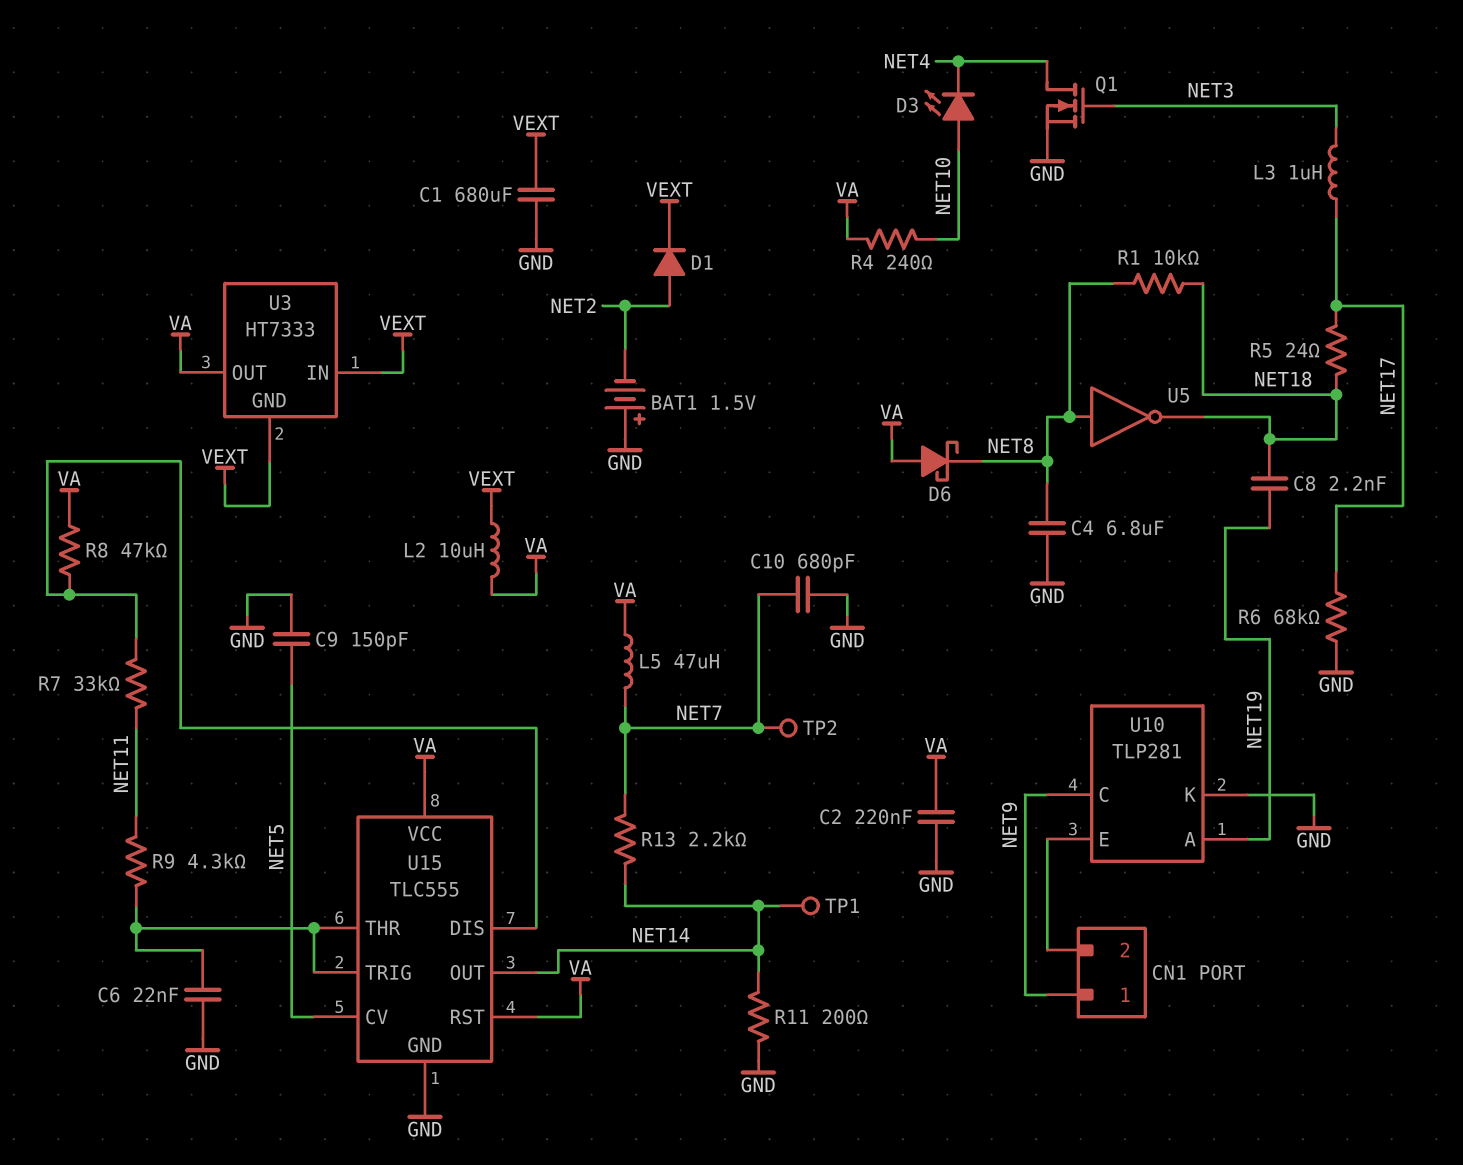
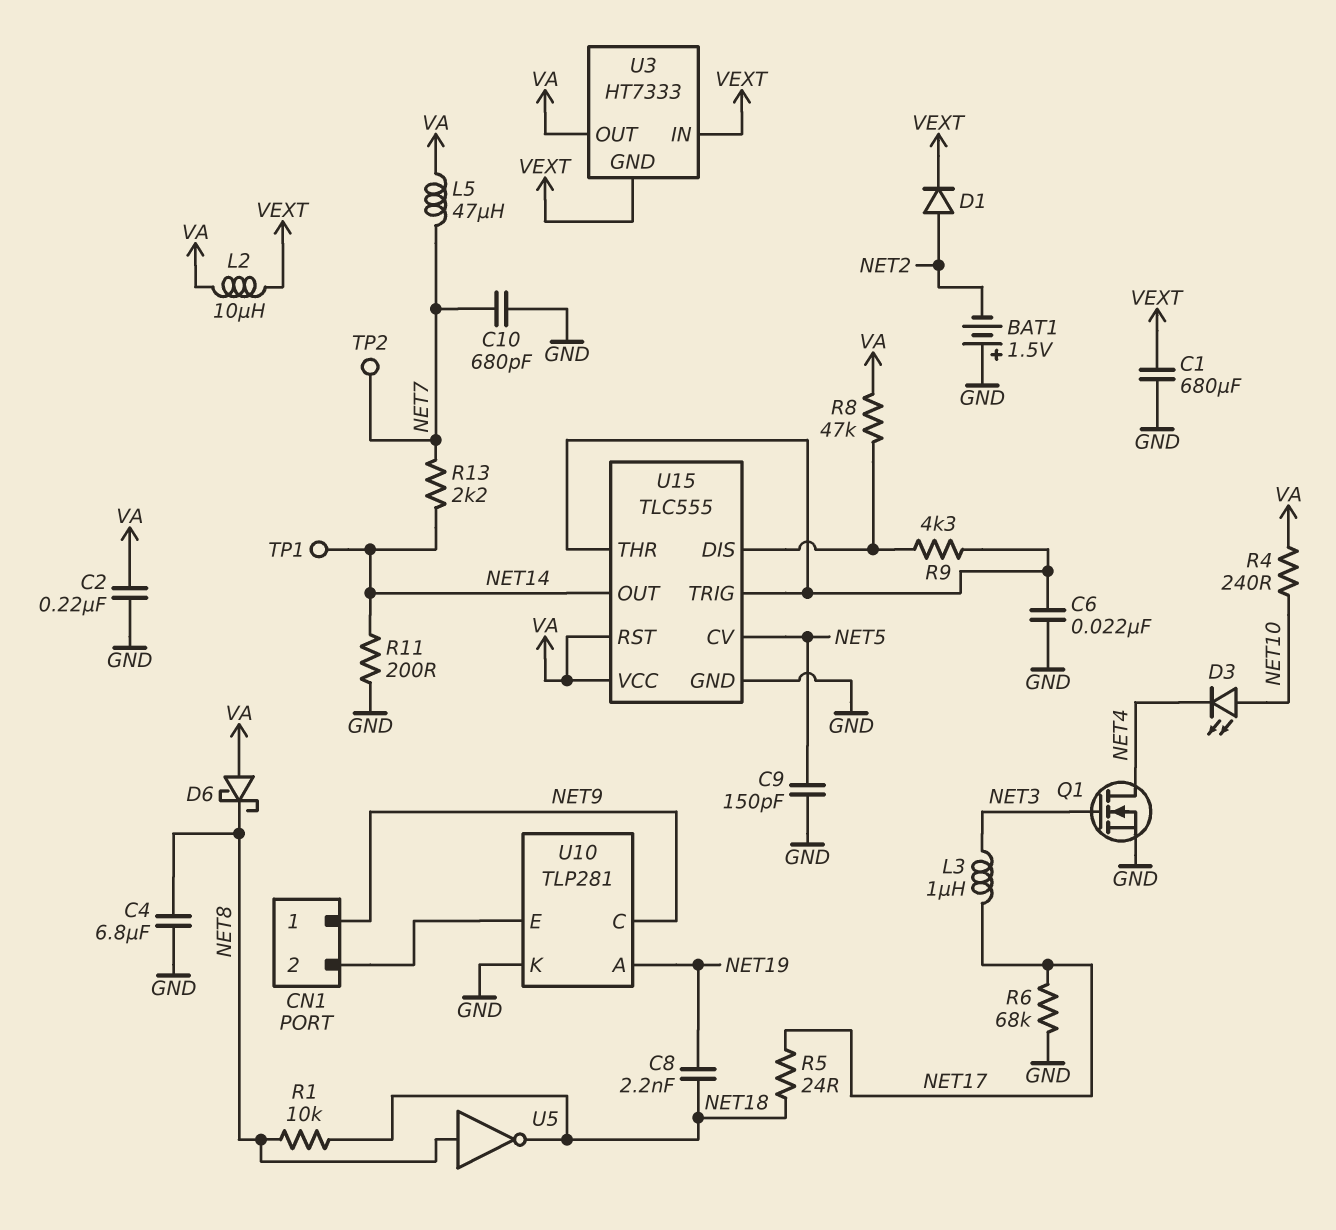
R7: 33k (NET11, U15/DIS) -> none
R9: 4.3k (NET11, U15/THR) -> 4.3k (U15/DIS, U15/THR)

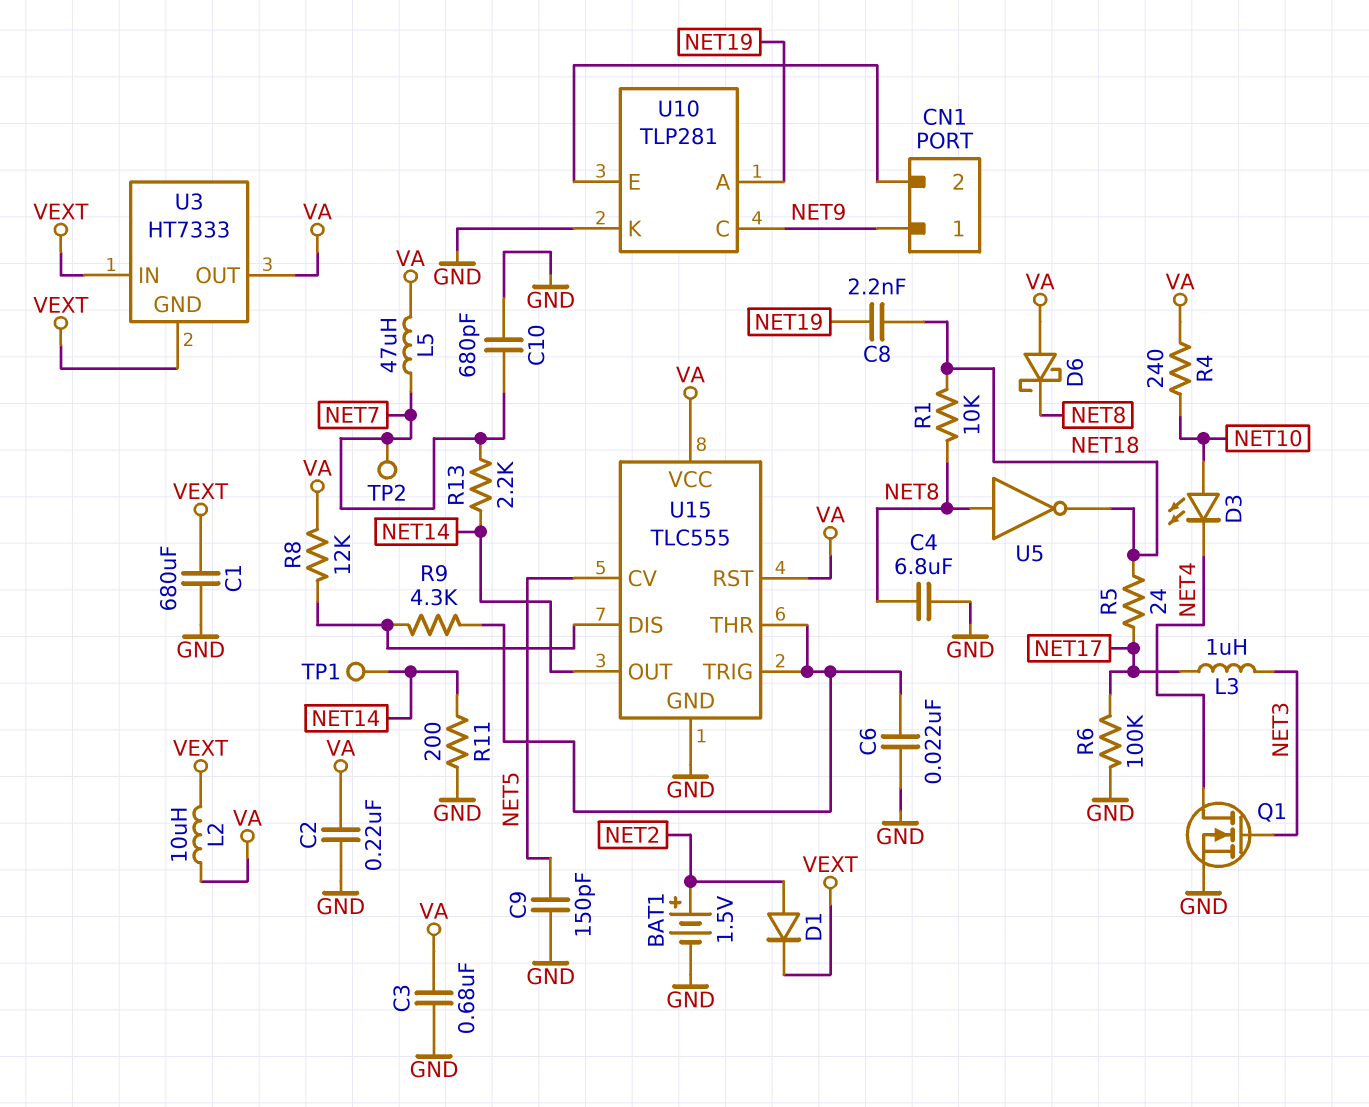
BAT1: 1.5V (plus GND, minus NET2) -> 1.5V (plus NET2, minus GND)
C3: none -> 680nF (GND, VA)
R6: 68k (GND, NET17) -> 100k (GND, NET17)
R8: 47k (U15/DIS, VA) -> 12k (U15/DIS, VA)

